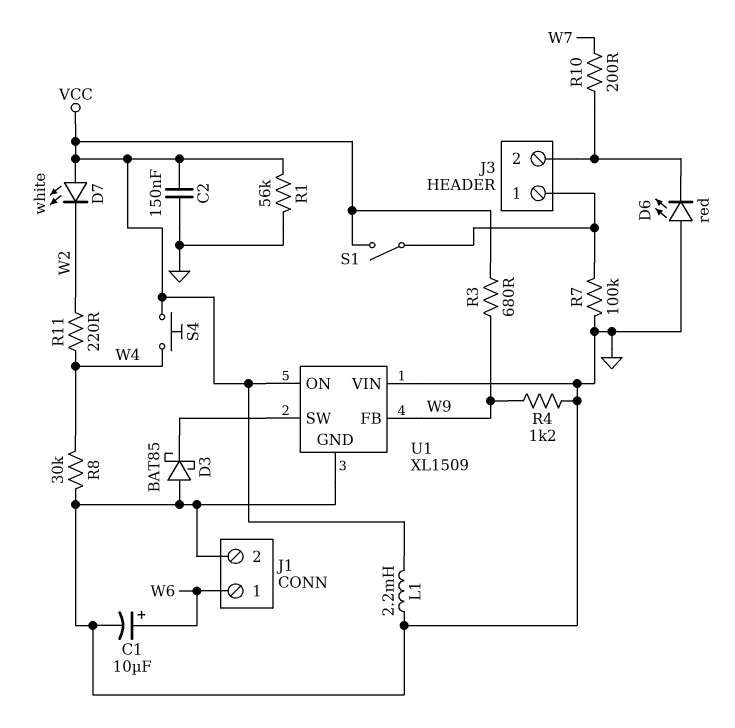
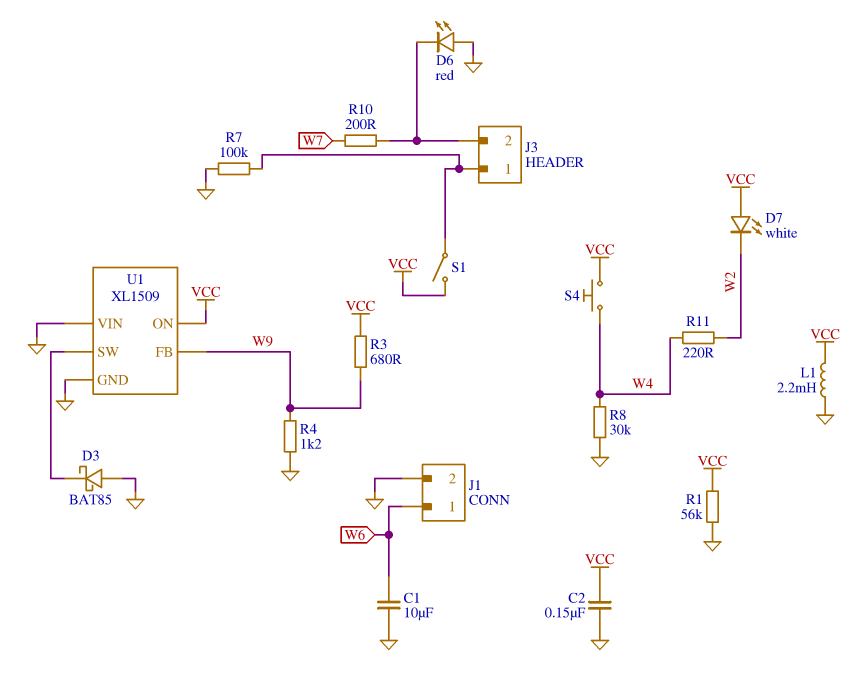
C1: 10uF (plus W6, minus GND) -> 10uF (GND, W6)

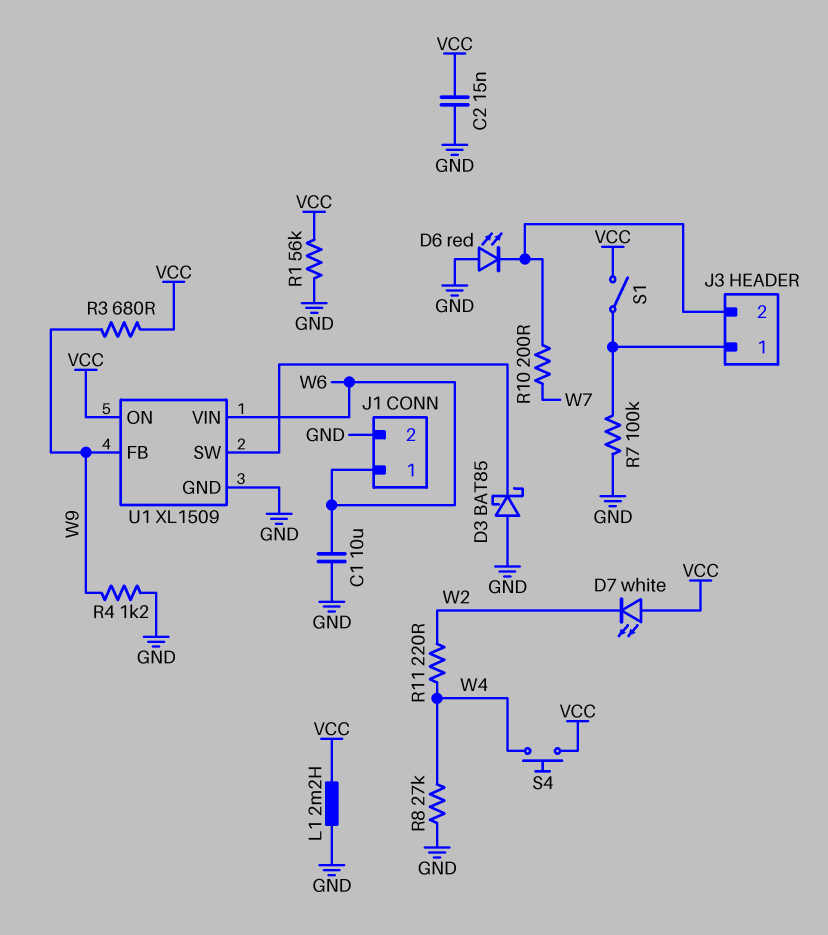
C2: 150nF (GND, VCC) -> 15nF (GND, VCC)
R8: 30k (GND, W4) -> 27k (GND, W4)
U1 pin VIN: GND -> W6

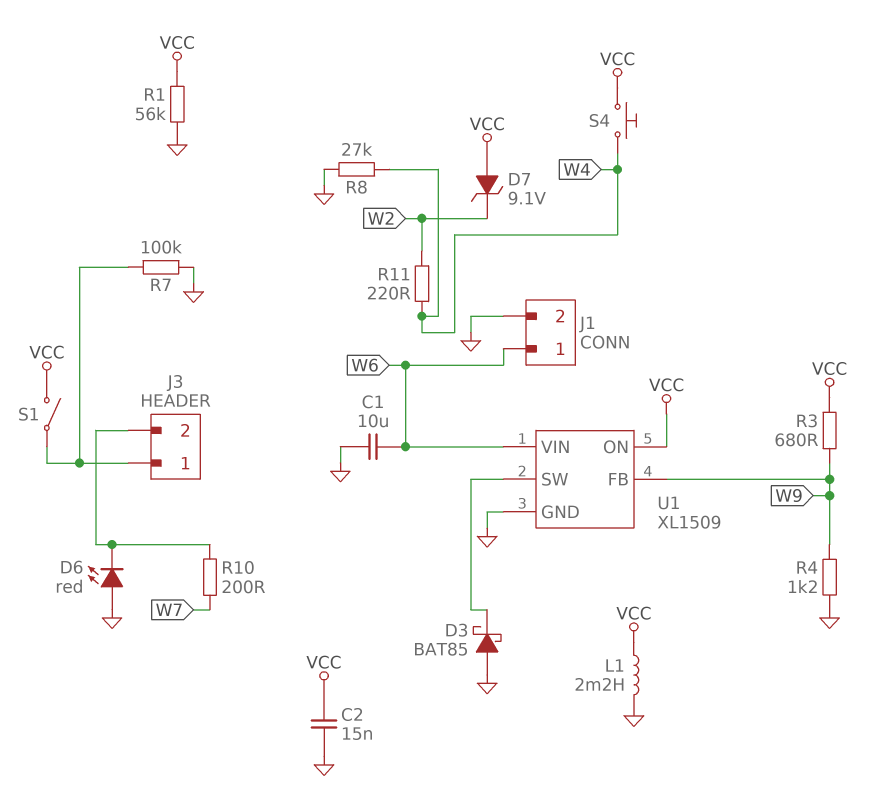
D7: LED white (A VCC, K W2) -> zener 9.1V (A VCC, K W2)

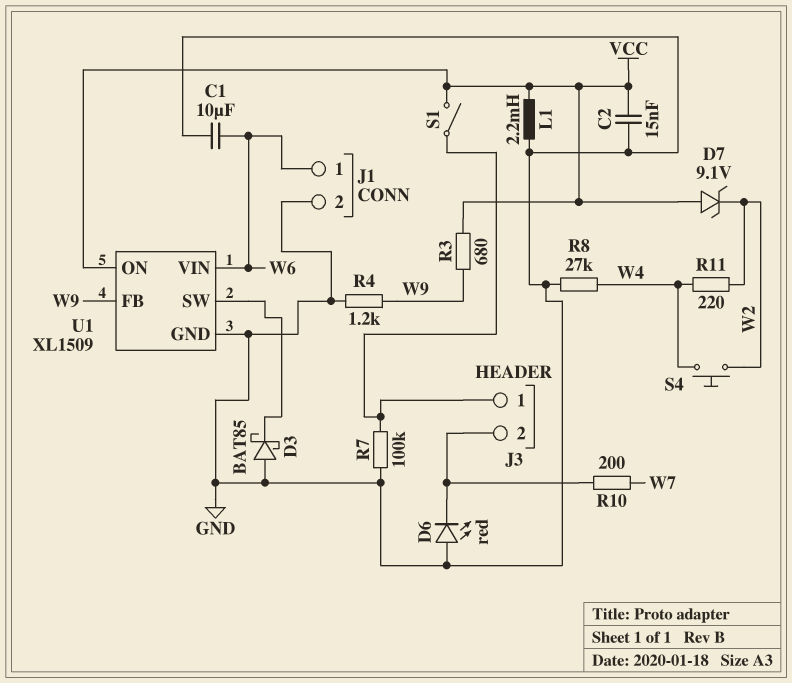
R1: 56k (GND, VCC) -> none
S4: button (VCC, W4) -> button (W2, W4)

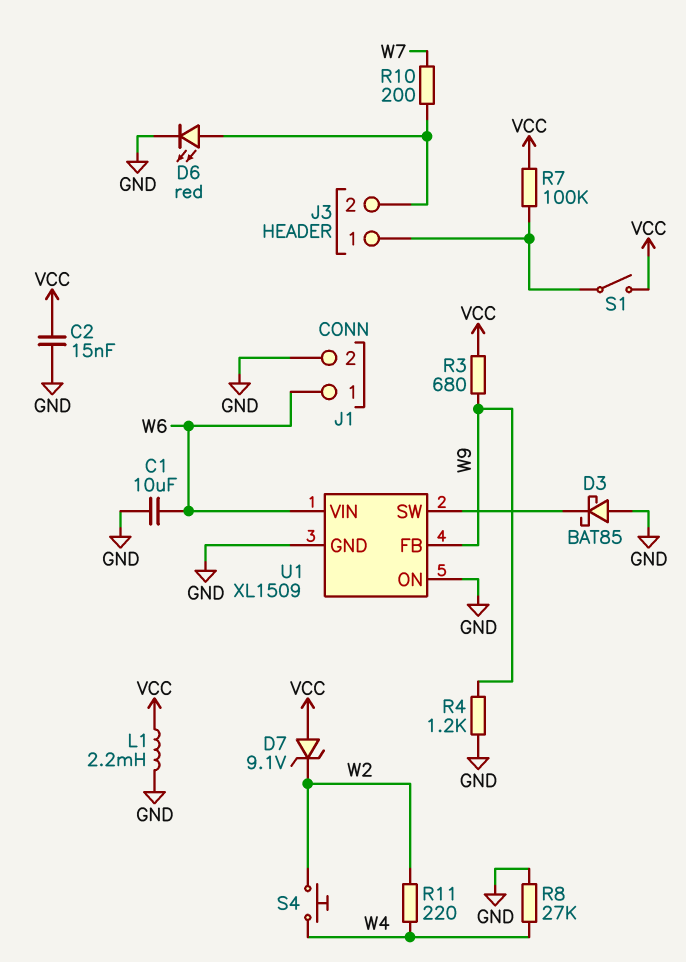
D6: LED red (A GND, K J3/2) -> LED red (A J3/2, K GND)
R7: 100k (GND, J3/1) -> 100k (J3/1, VCC)
U1 pin ON: VCC -> GND

